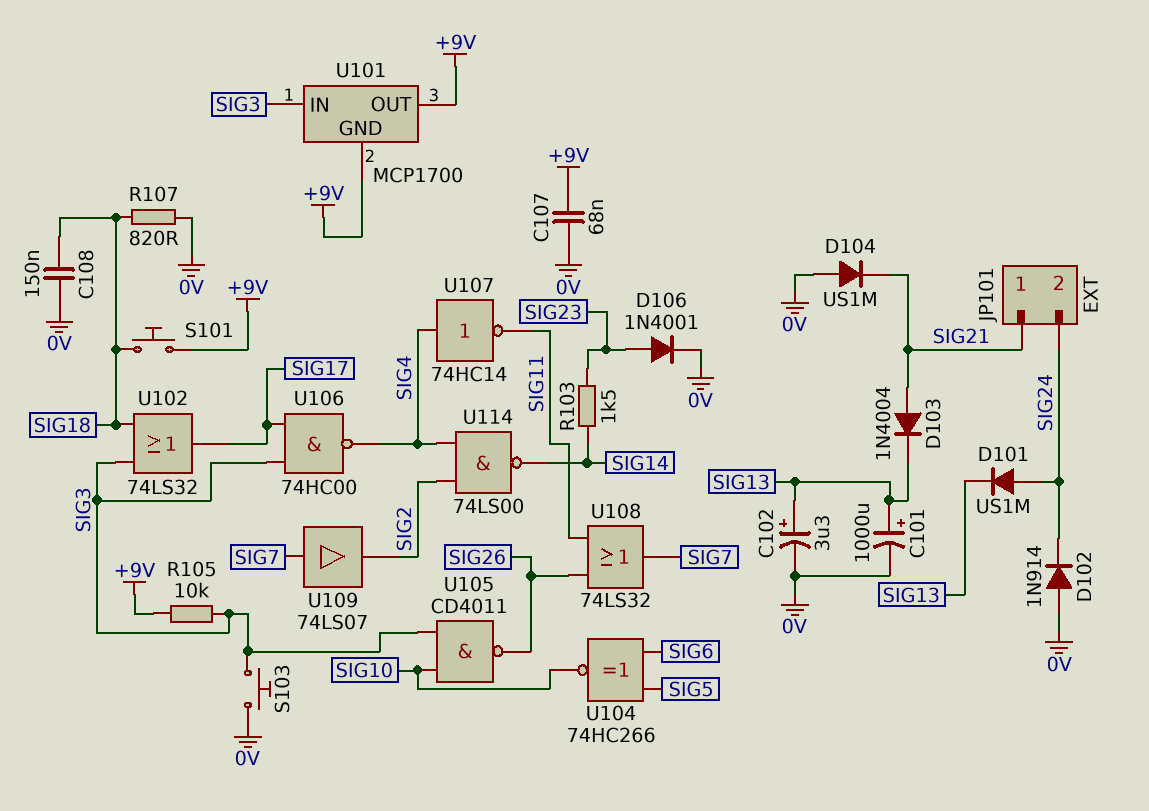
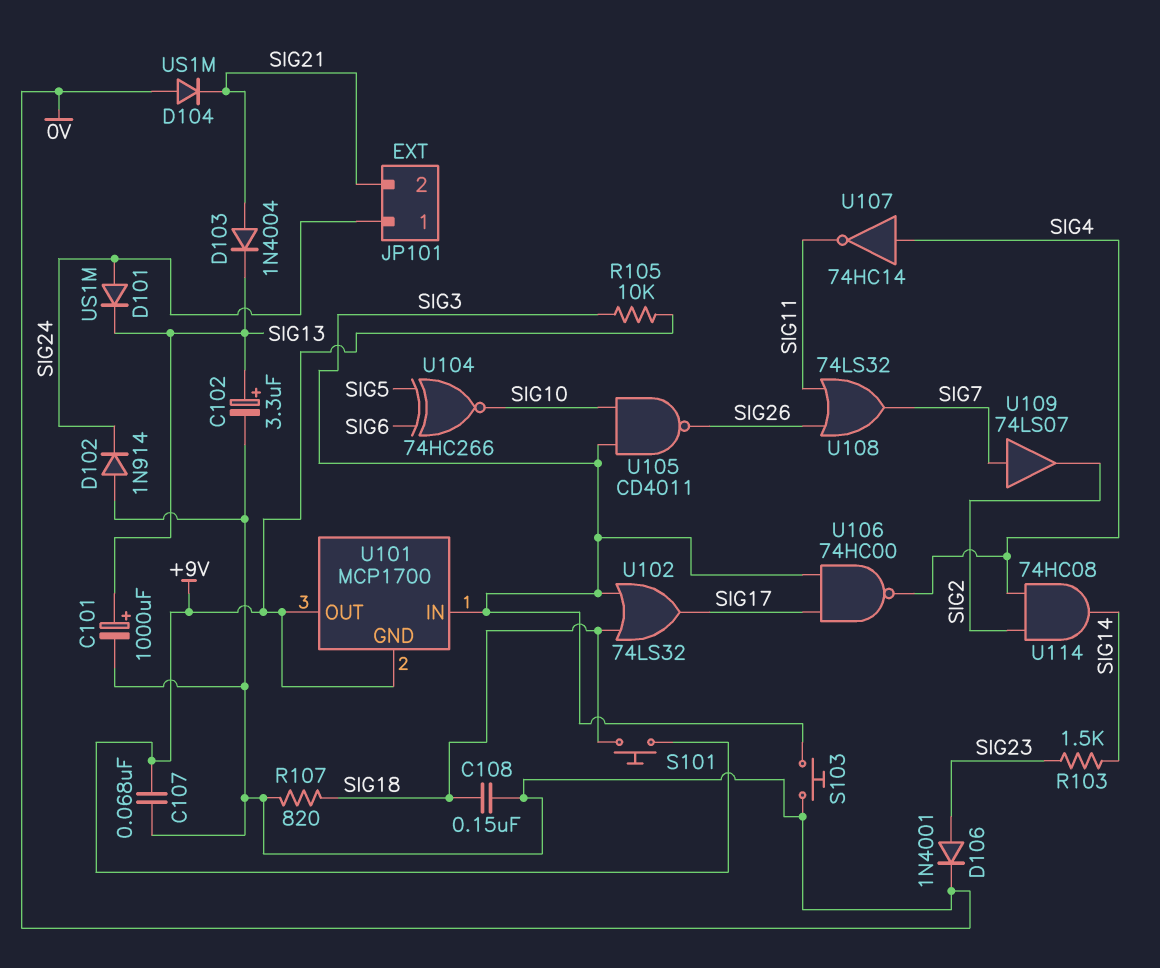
JP101 pin 1: SIG21 -> SIG24
JP101 pin 2: SIG24 -> SIG21
U114: NAND 74LS00 (in SIG2, in SIG4, out SIG14) -> AND 74HC08 (in SIG2, in SIG4, out SIG14)

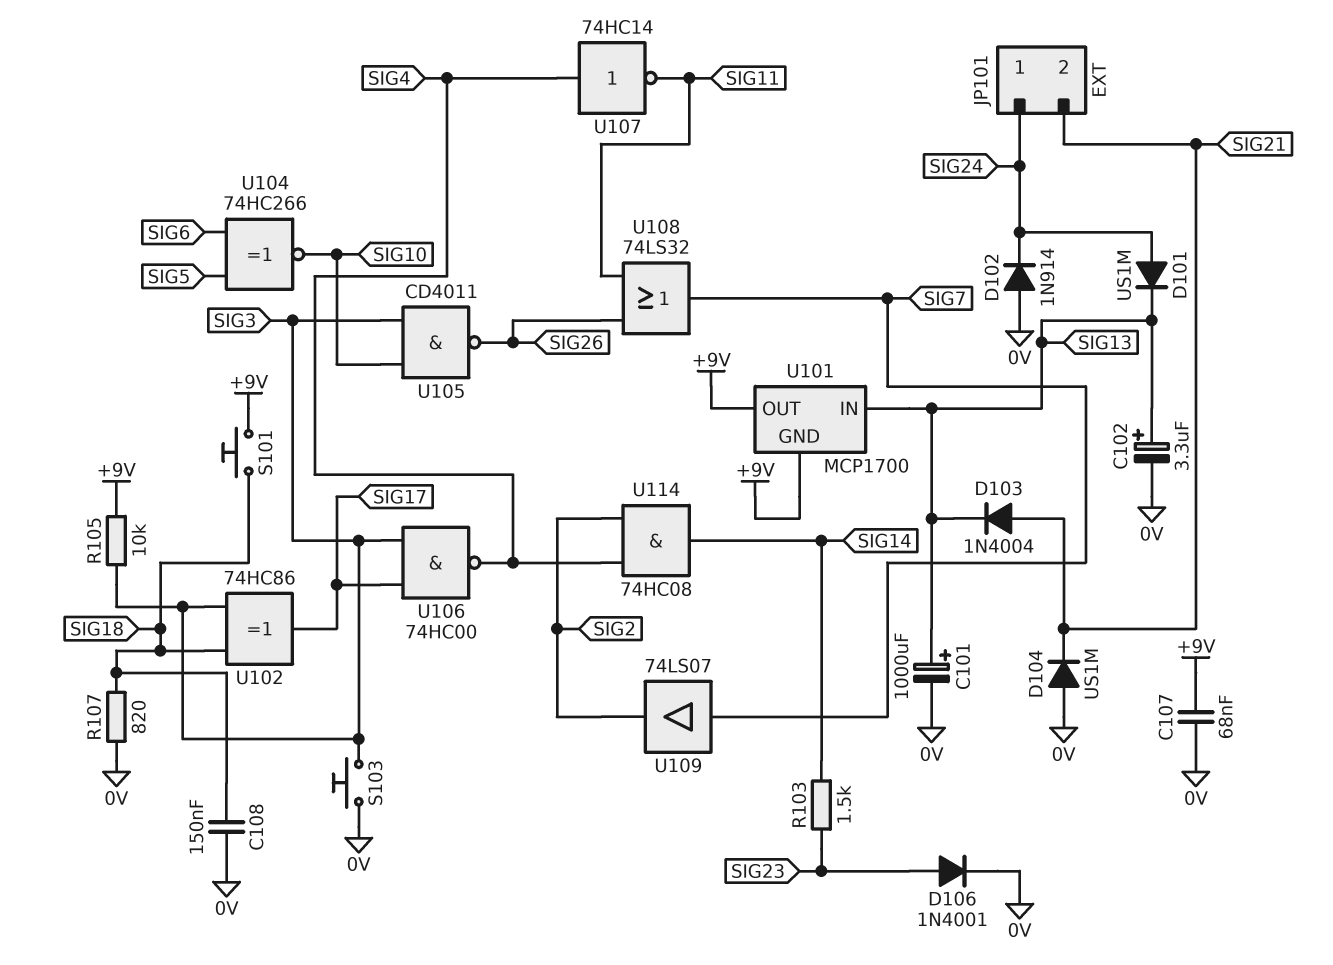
U101 pin IN: SIG3 -> SIG13
U102: OR 74LS32 (in SIG3, in SIG18, out SIG17) -> XOR 74HC86 (in SIG3, in SIG18, out SIG17)

